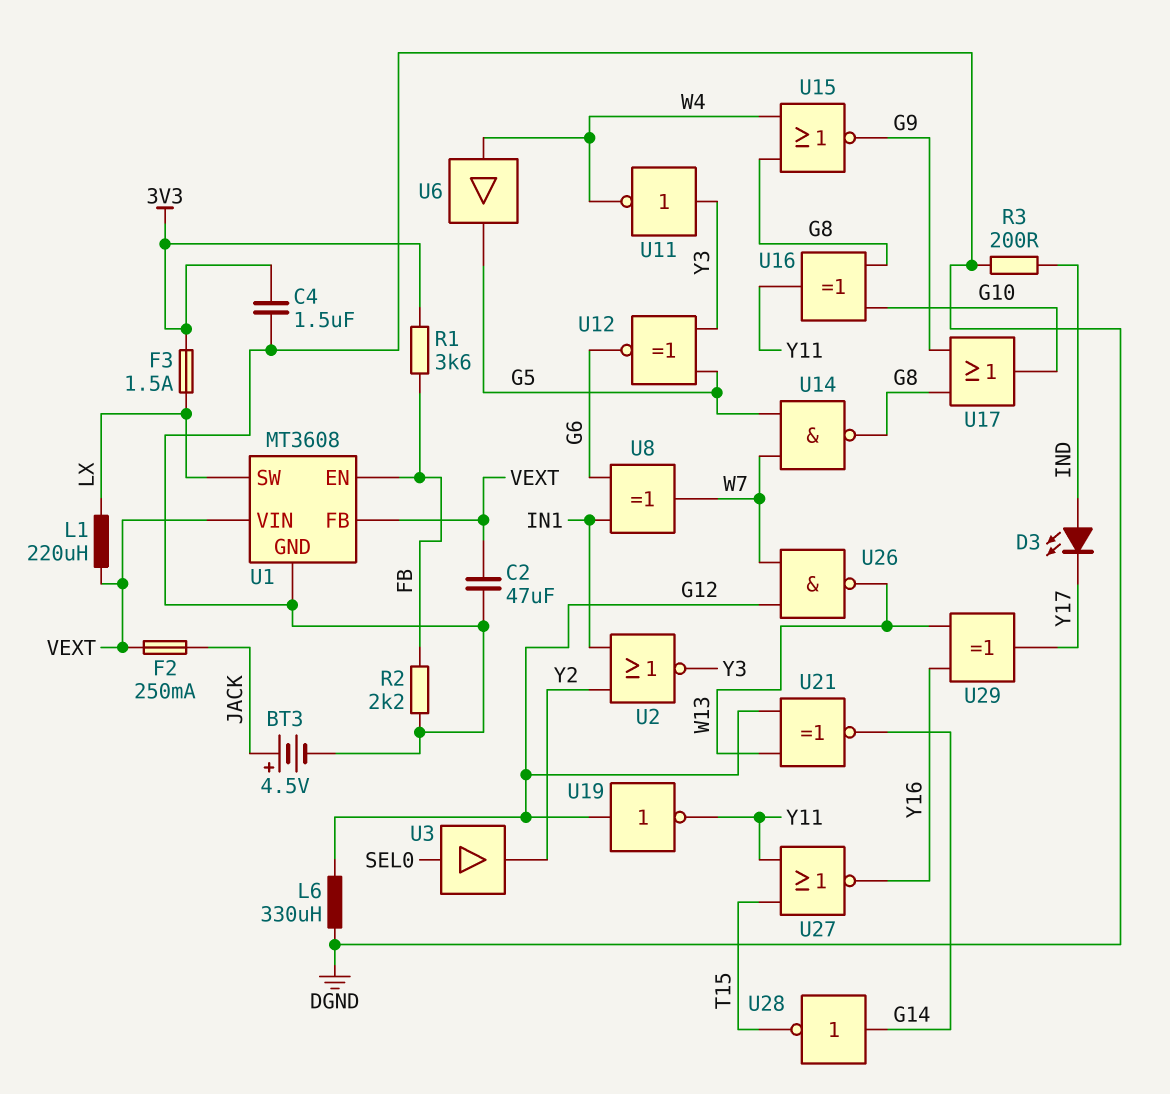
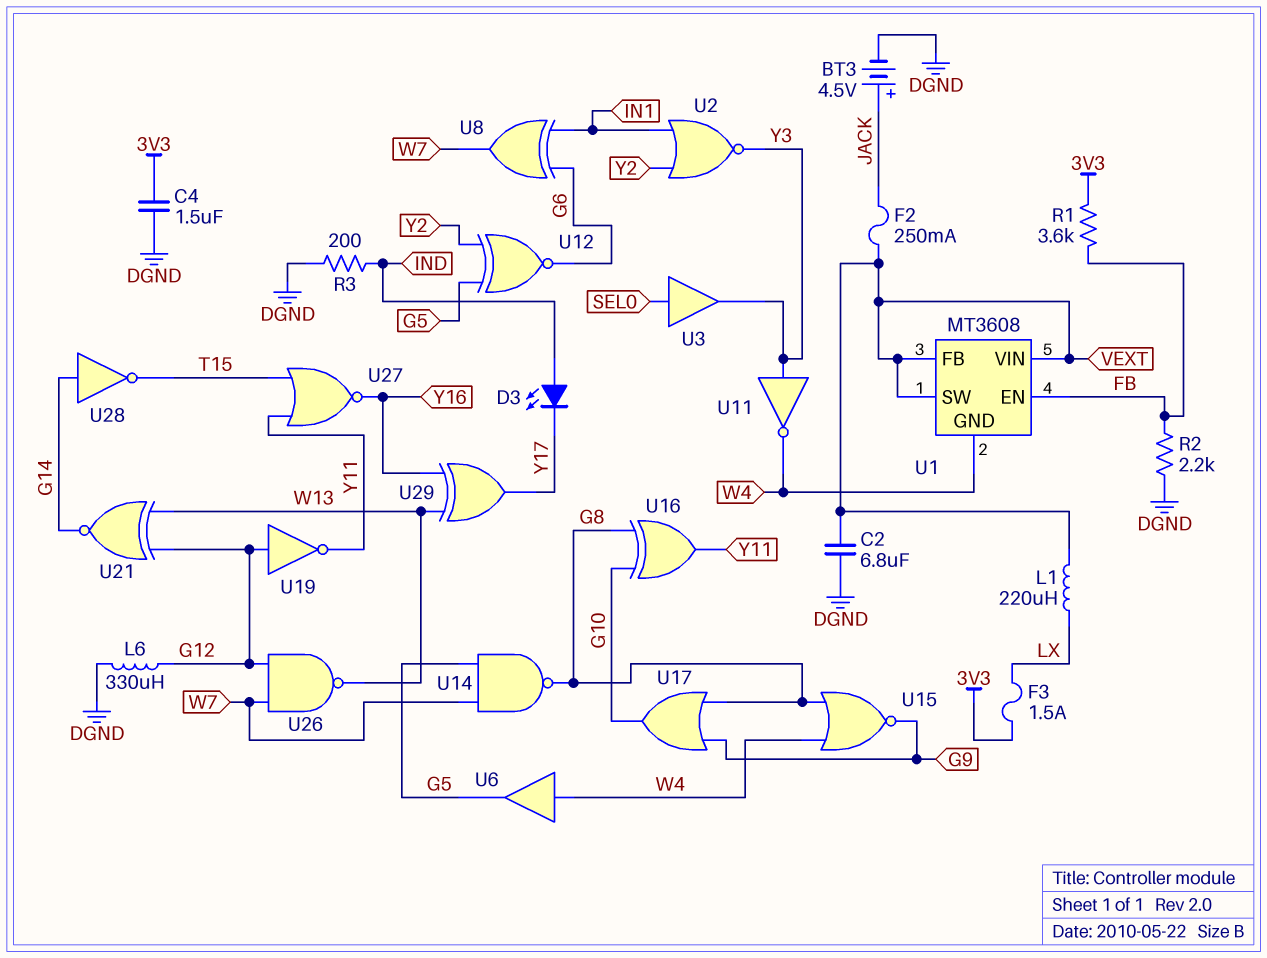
C2: 47uF (DGND, VEXT) -> 6.8uF (DGND, VEXT)
U1 pin GND: DGND -> W4
U1 pin SW: LX -> VEXT
U3: buffer (in SEL0, out Y2) -> buffer (in SEL0, out Y3)
U12: XNOR (in G5, in Y3, out G6) -> XNOR (in G5, in Y2, out G6)

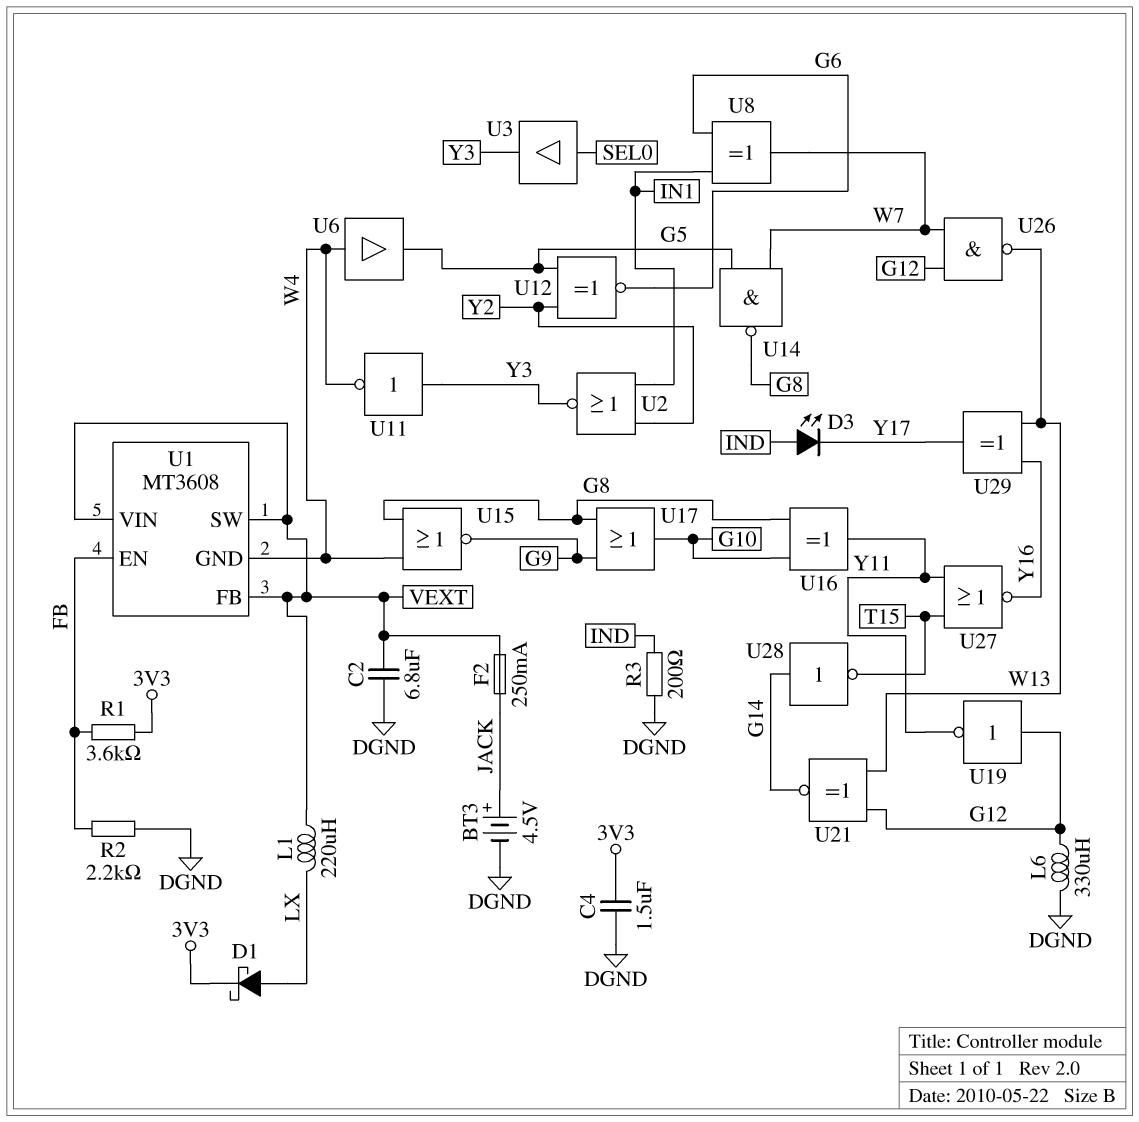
D1: none -> schottky (A LX, K 3V3)
F3: 1.5A (3V3, LX) -> none

